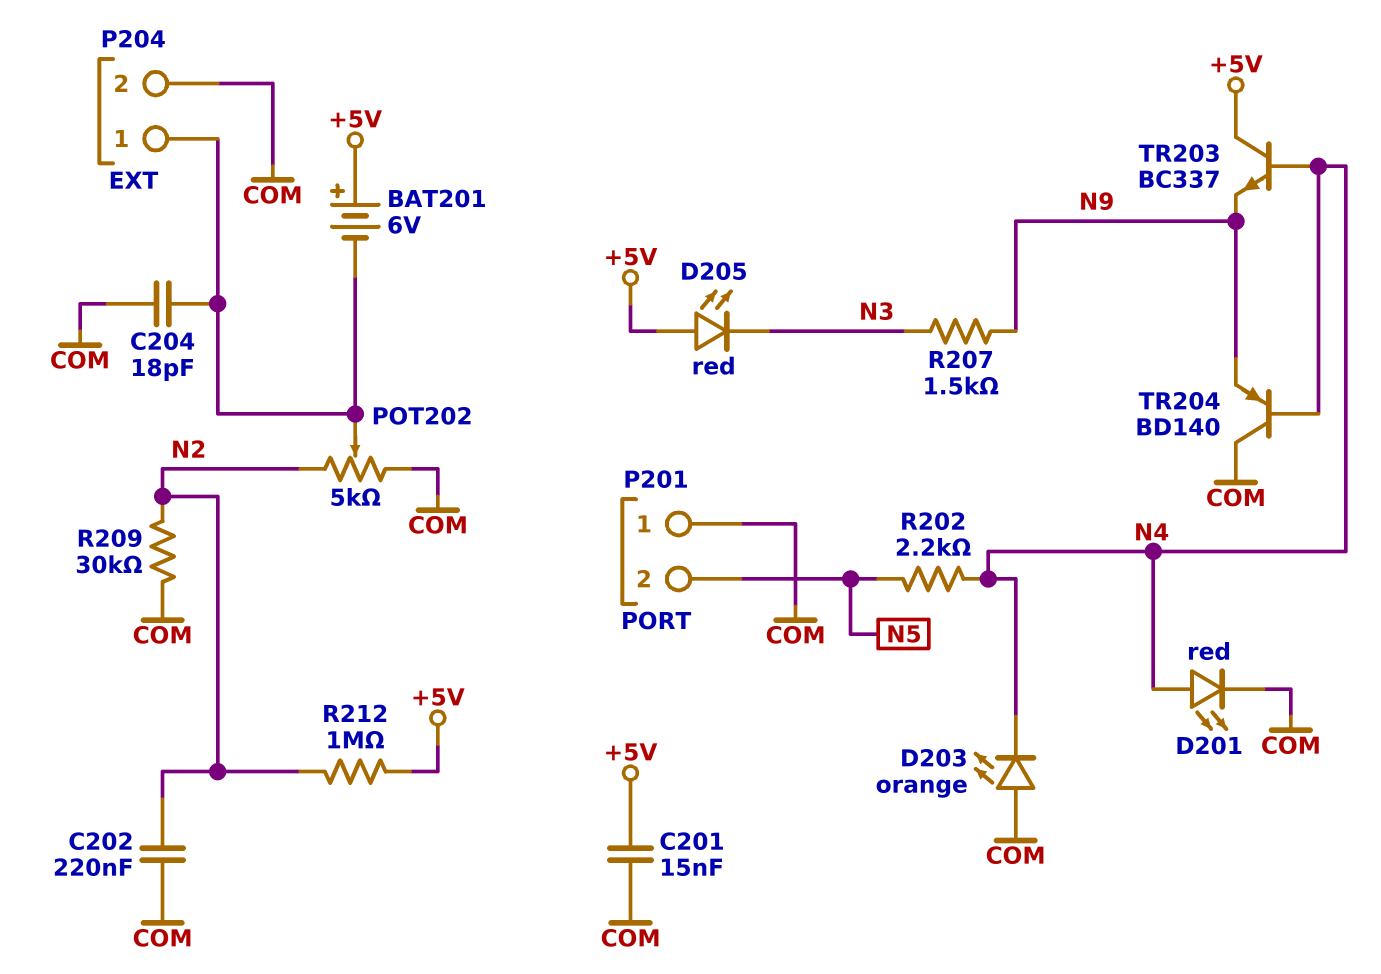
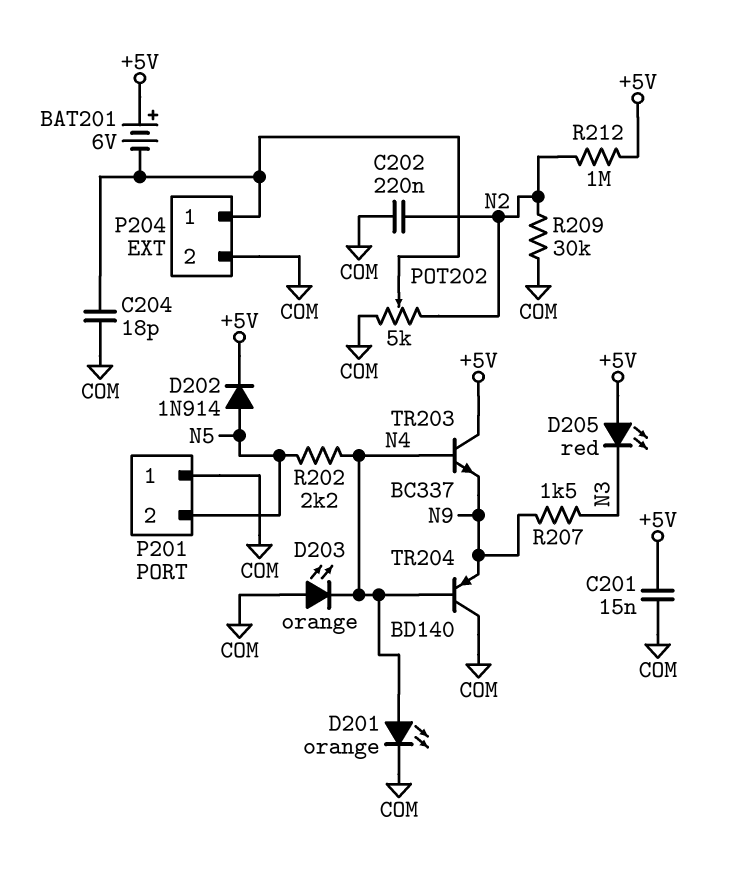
D201: LED red (A N4, K COM) -> LED orange (A N4, K COM)
D202: none -> diode 1N914 (A N5, K +5V)

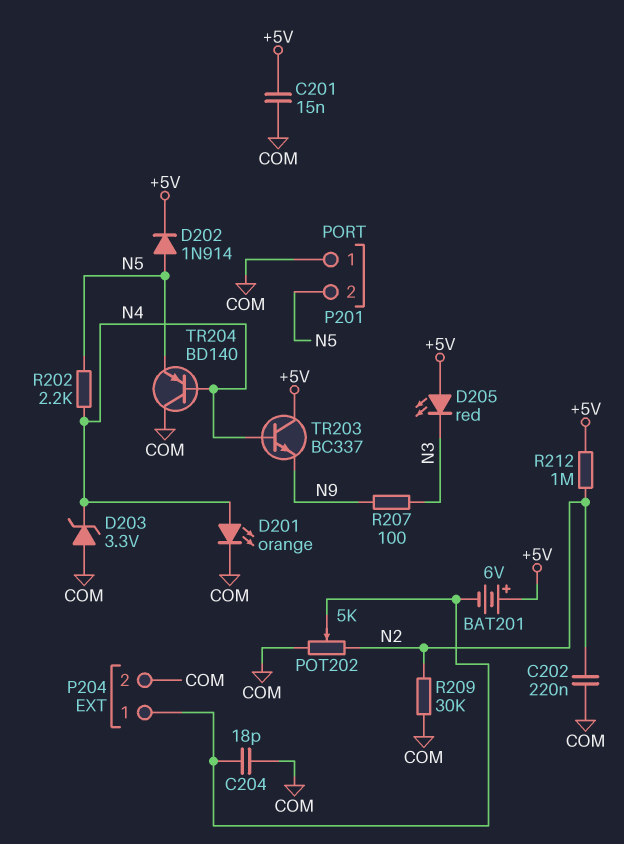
D203: LED orange (A COM, K N4) -> zener 3.3V (A COM, K N4)
R207: 1.5k (N3, N9) -> 100 (N3, N9)
TR204: PNP BD140 (B N4, C COM, E N9) -> PNP BD140 (B N4, C COM, E N5)

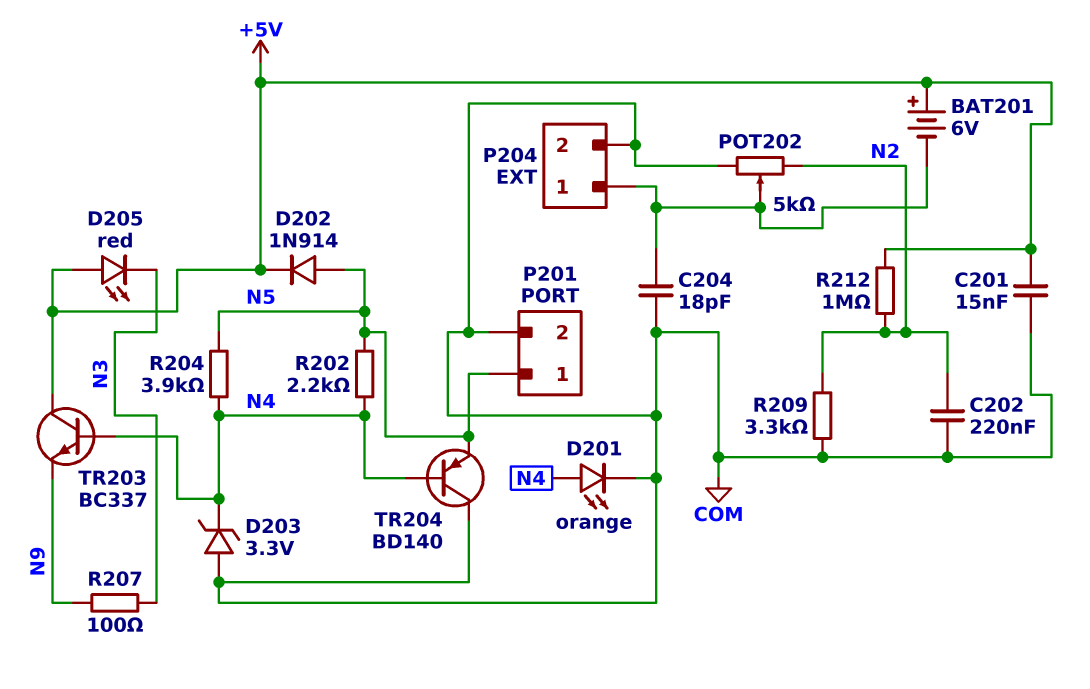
P201 pin 1: COM -> N5
P201 pin 2: N5 -> COM
R204: none -> 3.9k (N4, N5)
R209: 30k (COM, N2) -> 3.3k (COM, N2)

